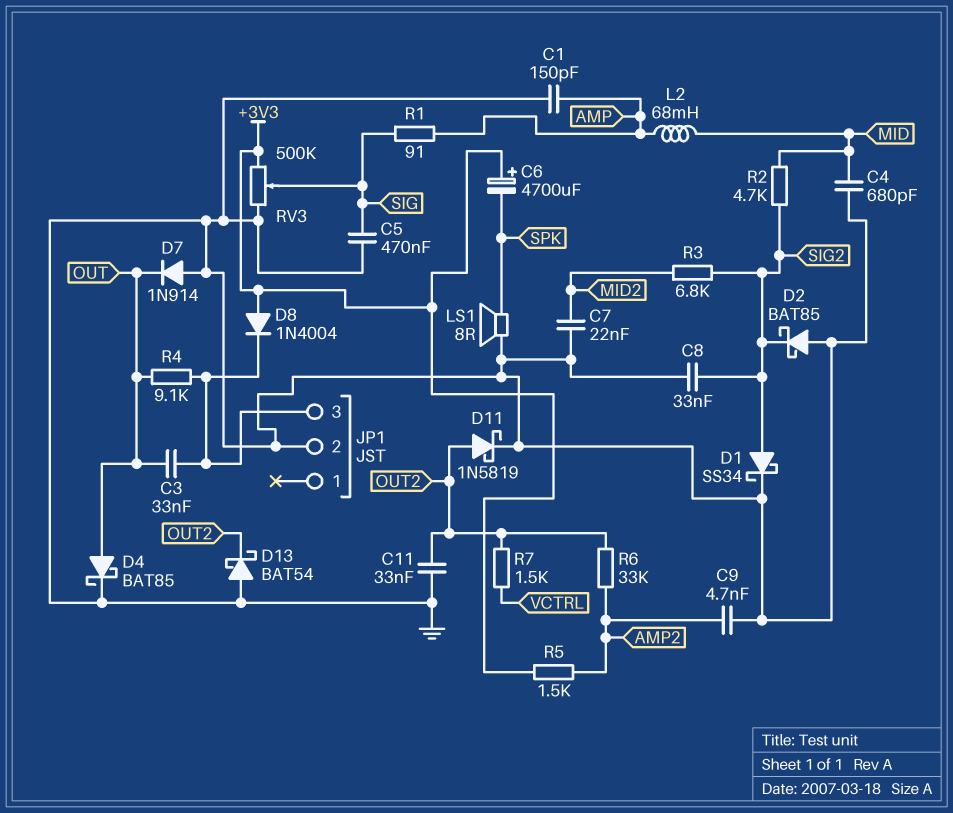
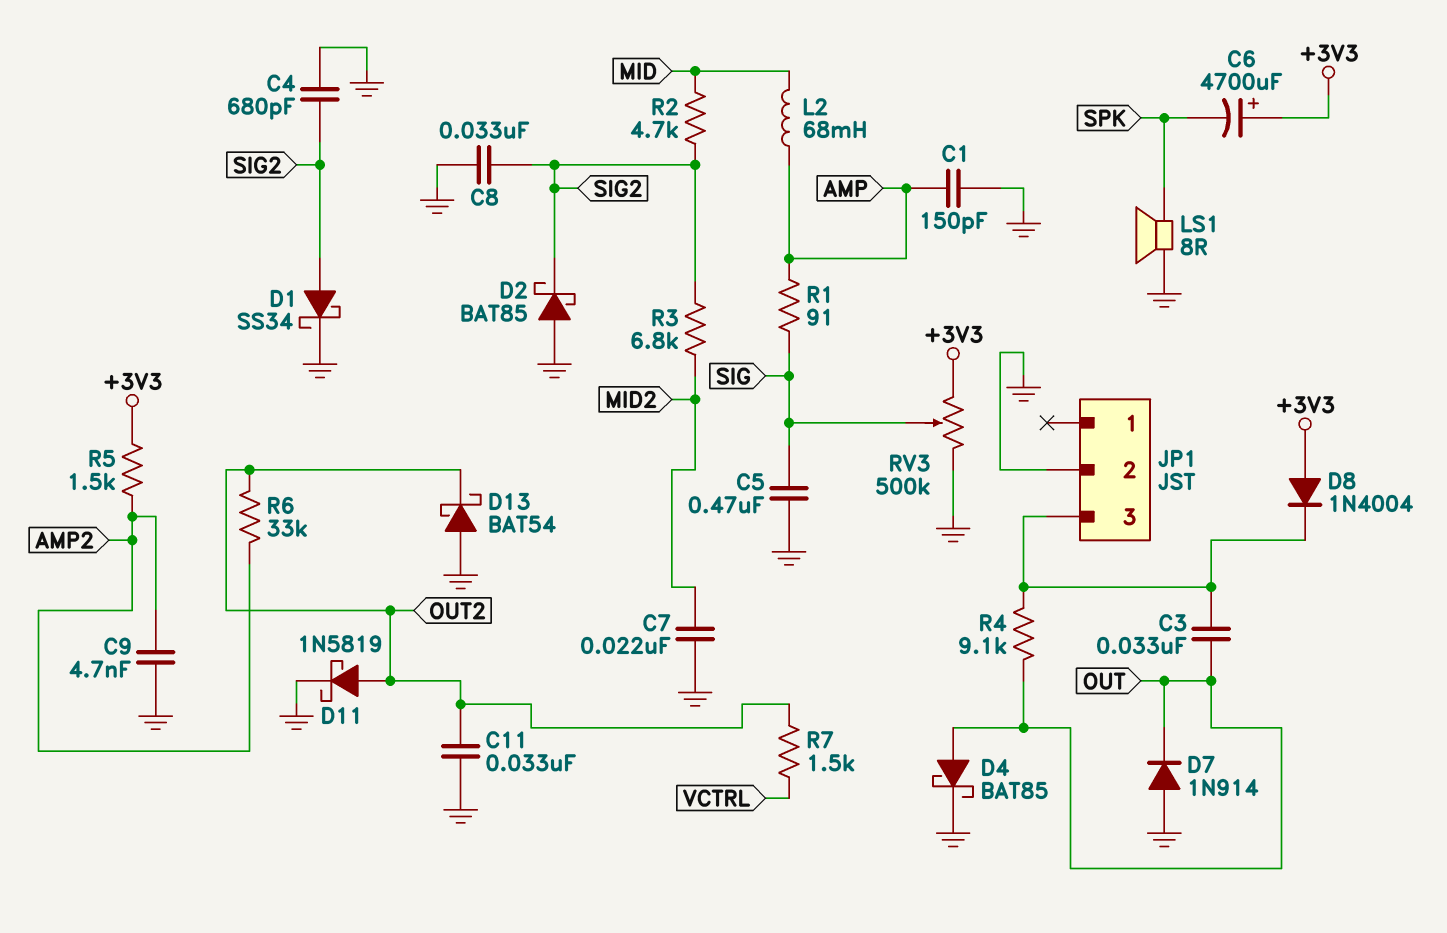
C4: 680pF (GND, MID) -> 680pF (GND, SIG2)

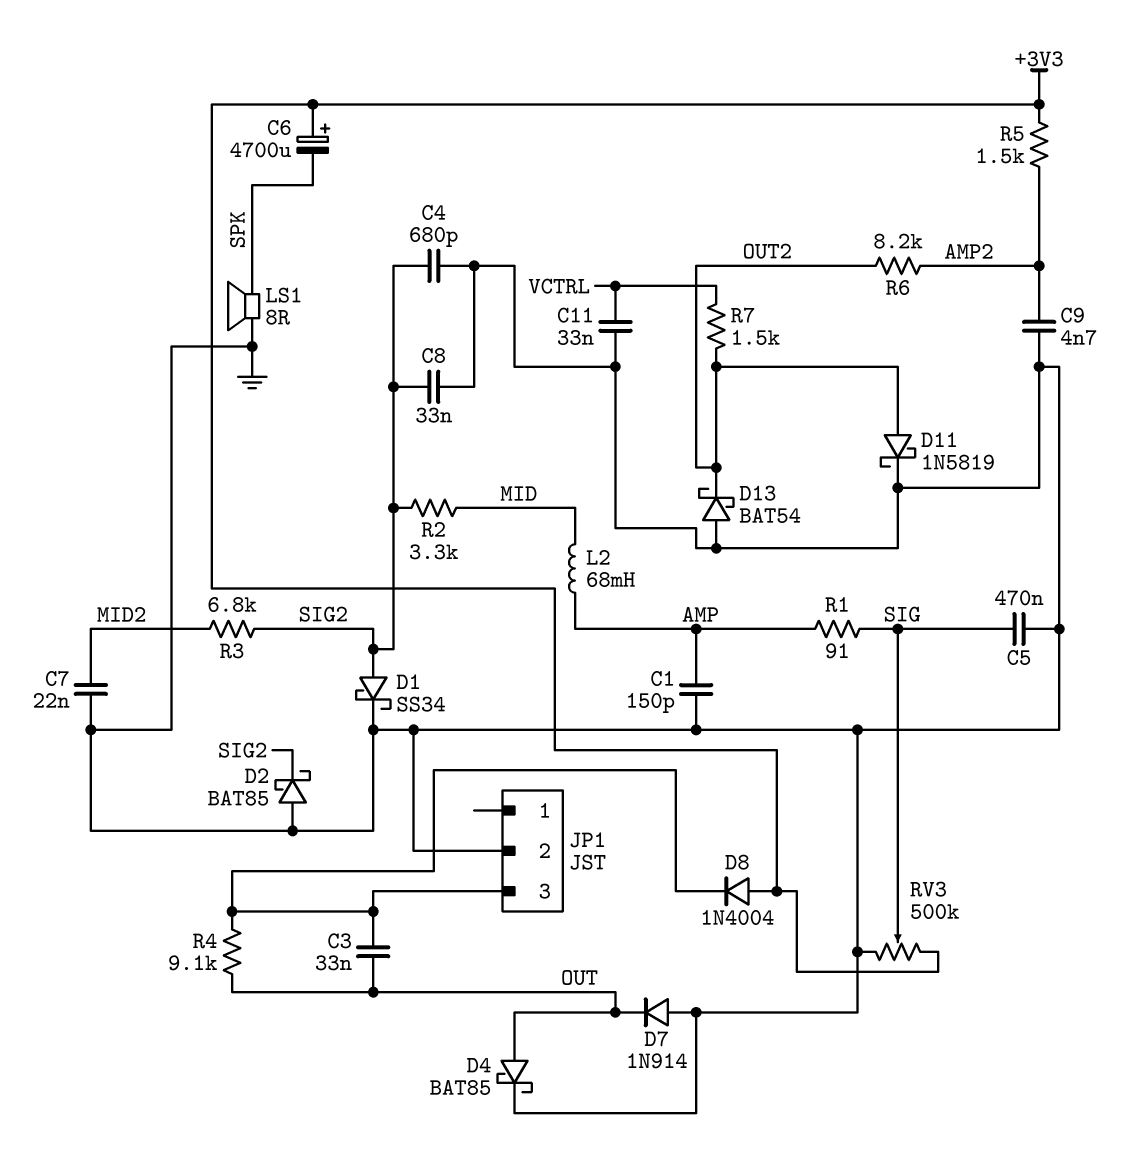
C11: 33nF (GND, OUT2) -> 33nF (GND, VCTRL)
R2: 4.7k (MID, SIG2) -> 3.3k (MID, SIG2)
R6: 33k (AMP2, OUT2) -> 8.2k (AMP2, OUT2)

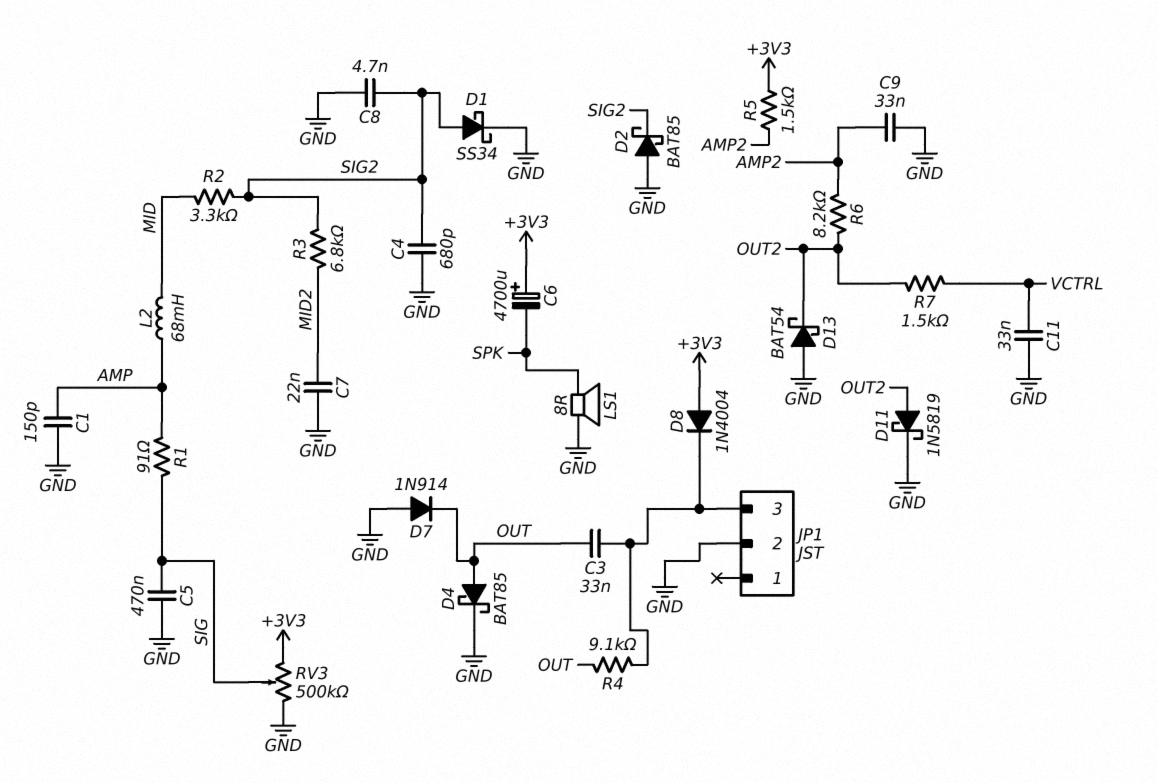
C8: 33nF (GND, SIG2) -> 4.7nF (GND, SIG2)
C9: 4.7nF (AMP2, GND) -> 33nF (AMP2, GND)

